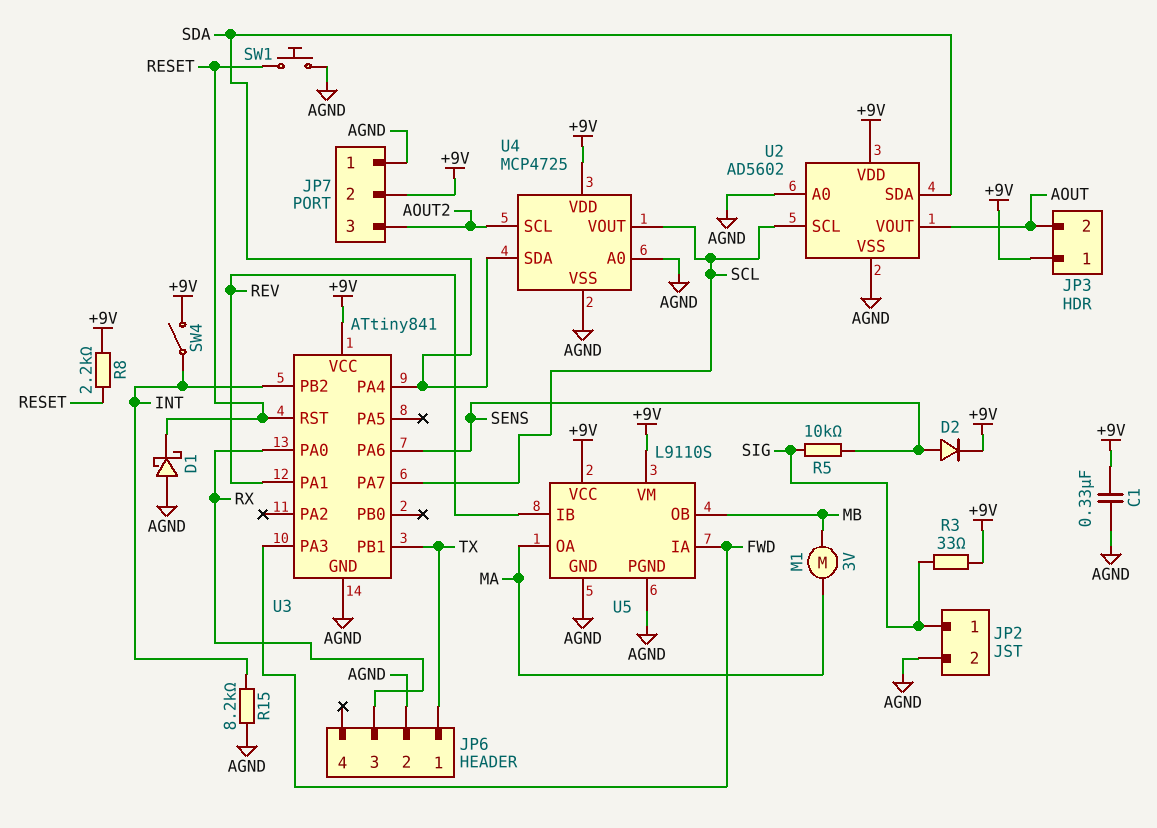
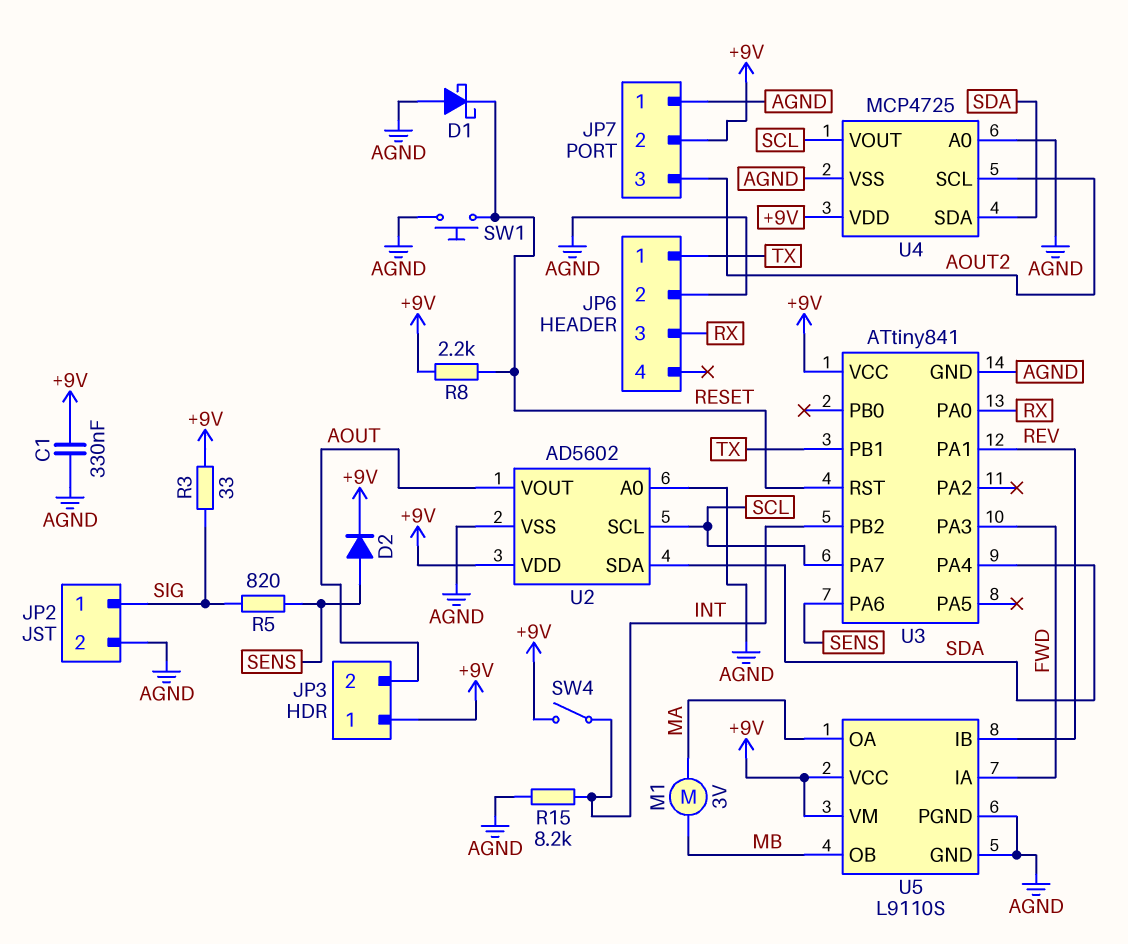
R5: 10k (SENS, SIG) -> 820 (SENS, SIG)

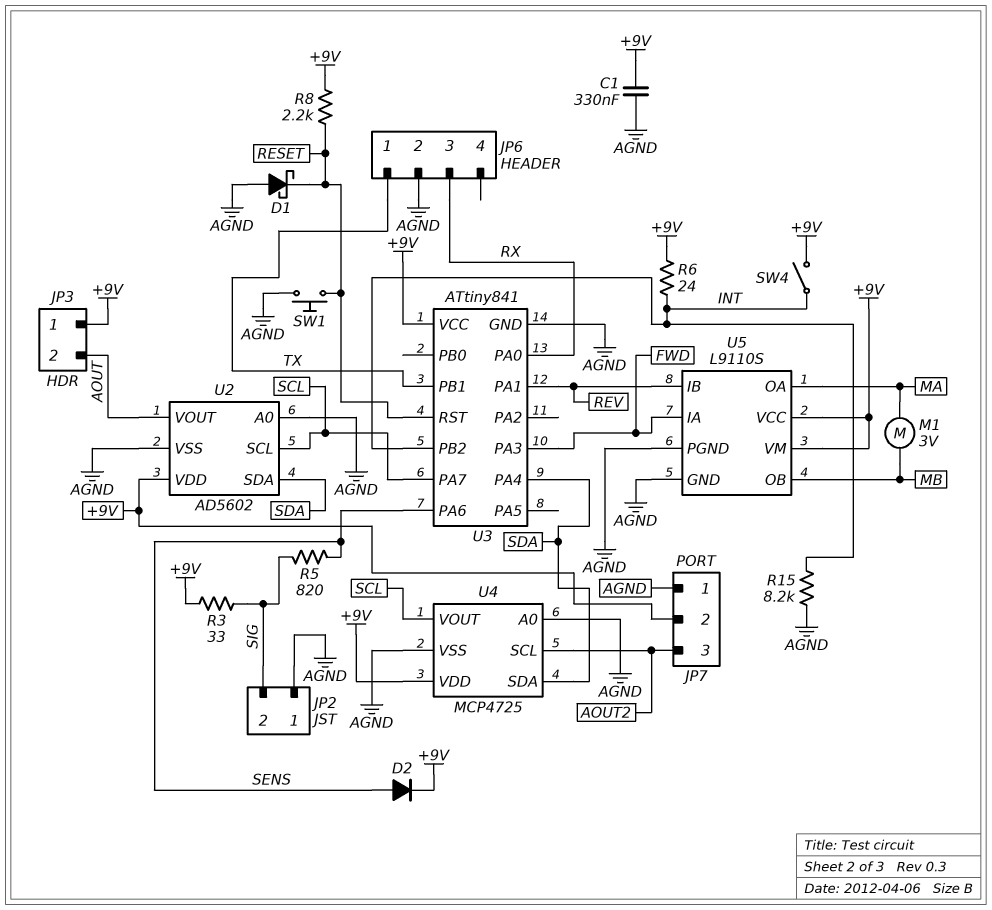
JP2 pin 1: SIG -> AGND
JP2 pin 2: AGND -> SIG
R6: none -> 24 (+9V, INT)

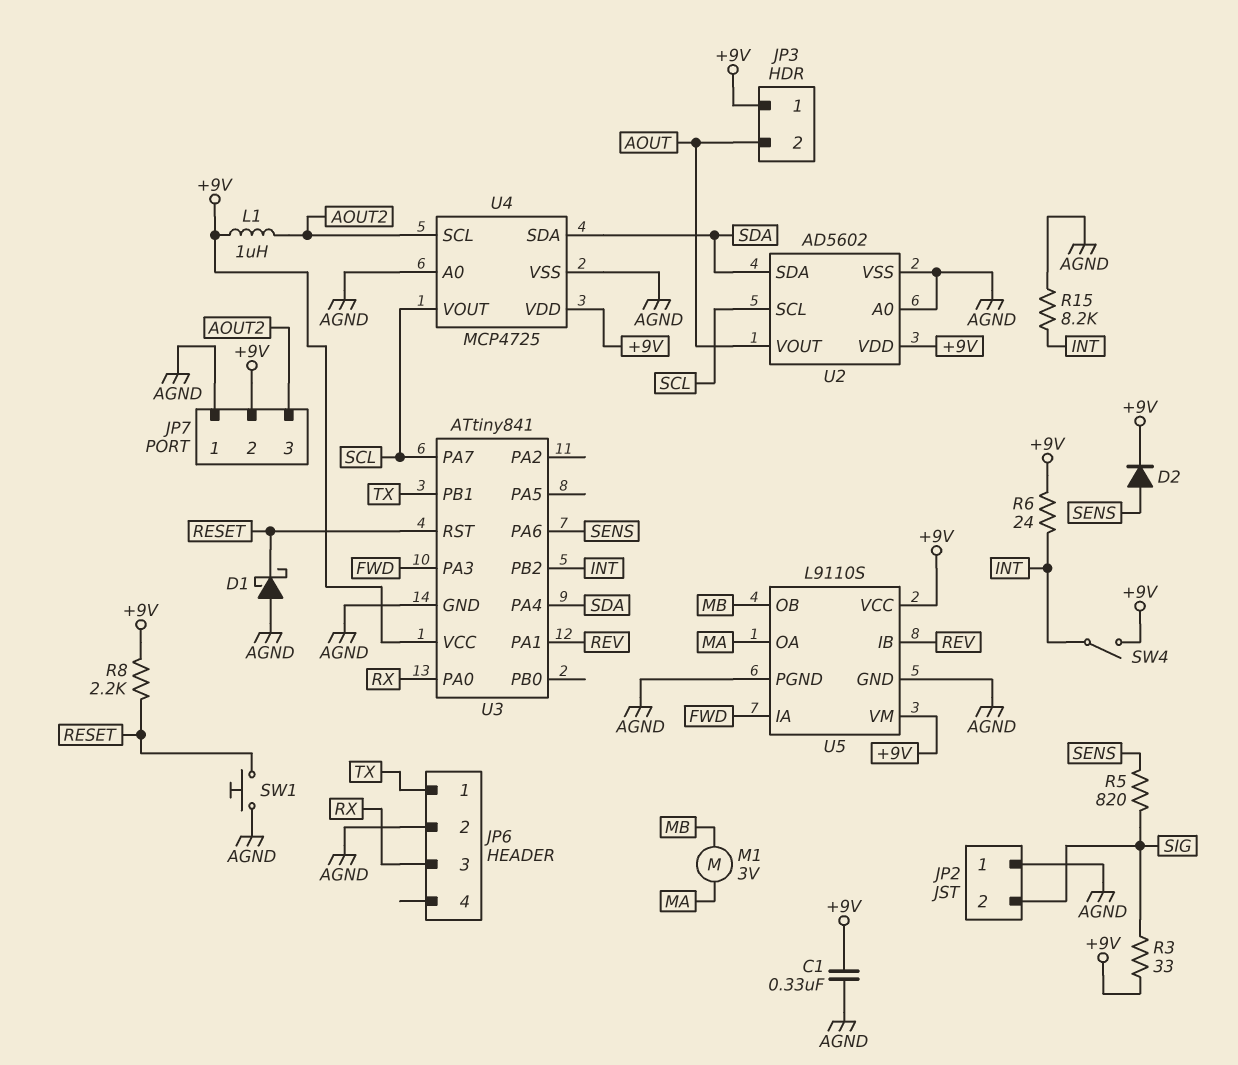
L1: none -> 1uH (+9V, AOUT2)

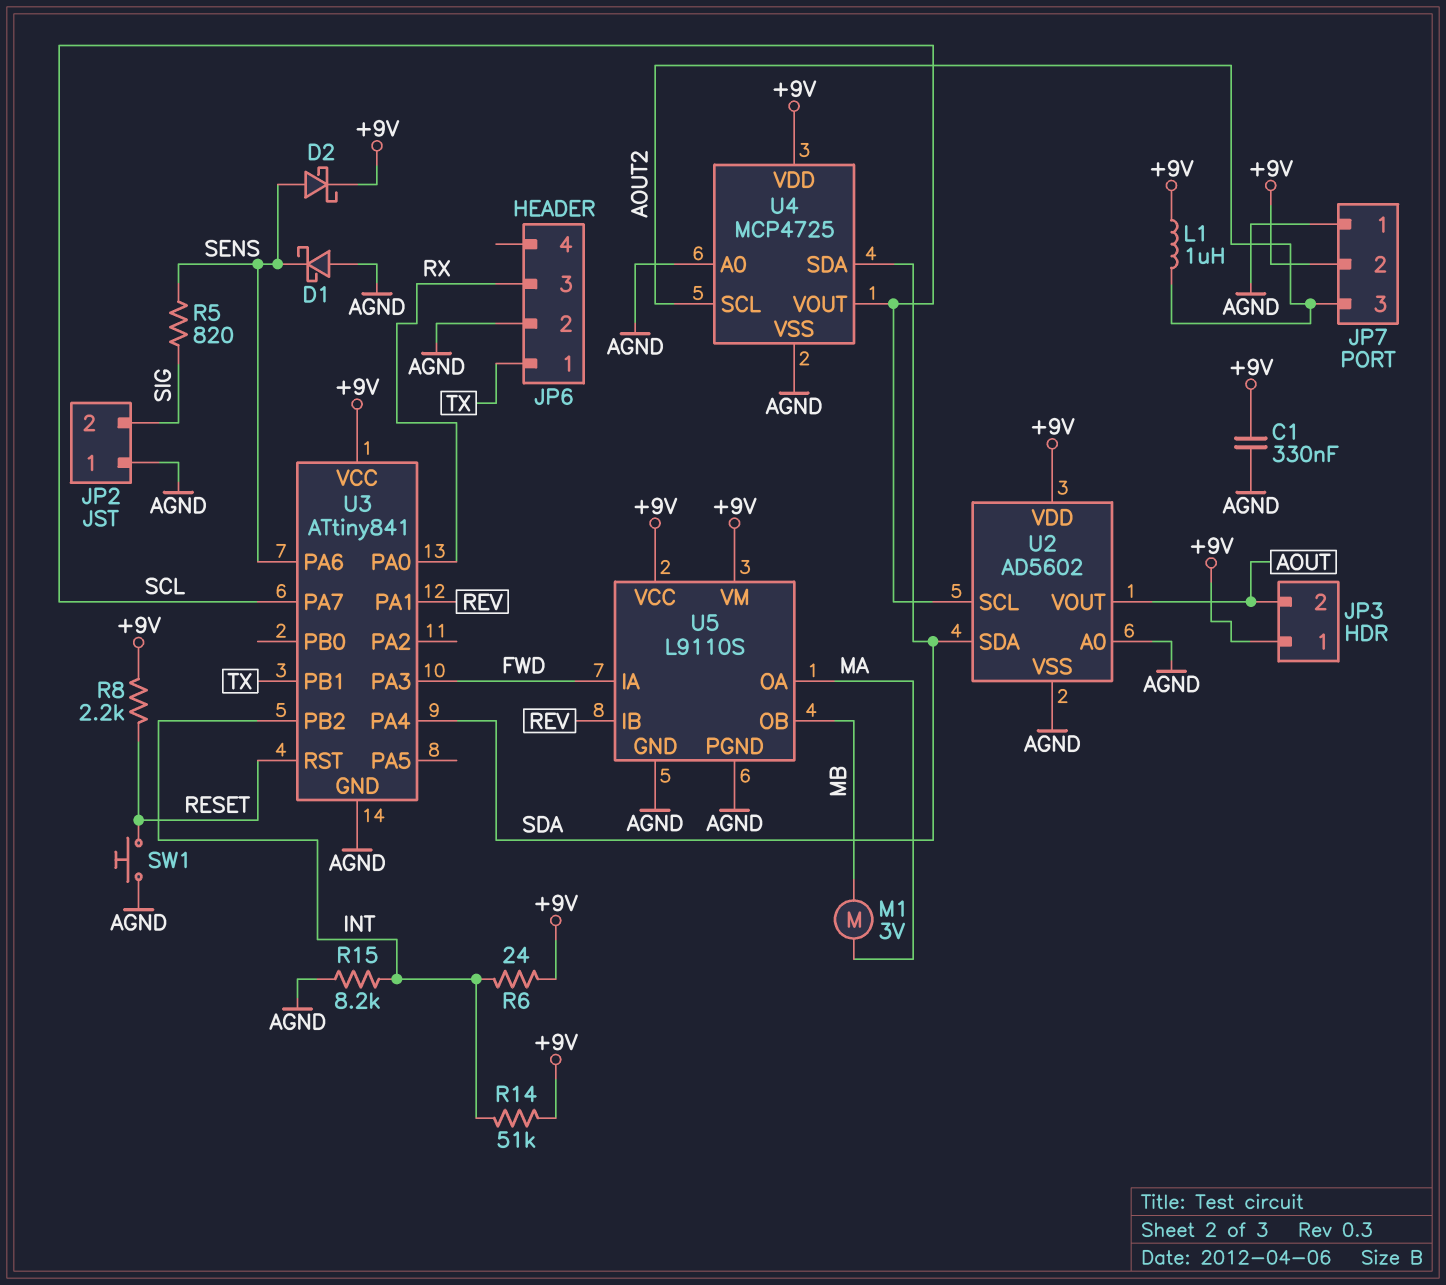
D1: schottky (A AGND, K RESET) -> schottky (A AGND, K SENS)
D2: diode (A SENS, K +9V) -> schottky (A SENS, K +9V)
R3: 33 (+9V, SIG) -> none
R14: none -> 51k (+9V, INT)
SW4: switch (+9V, INT) -> none

